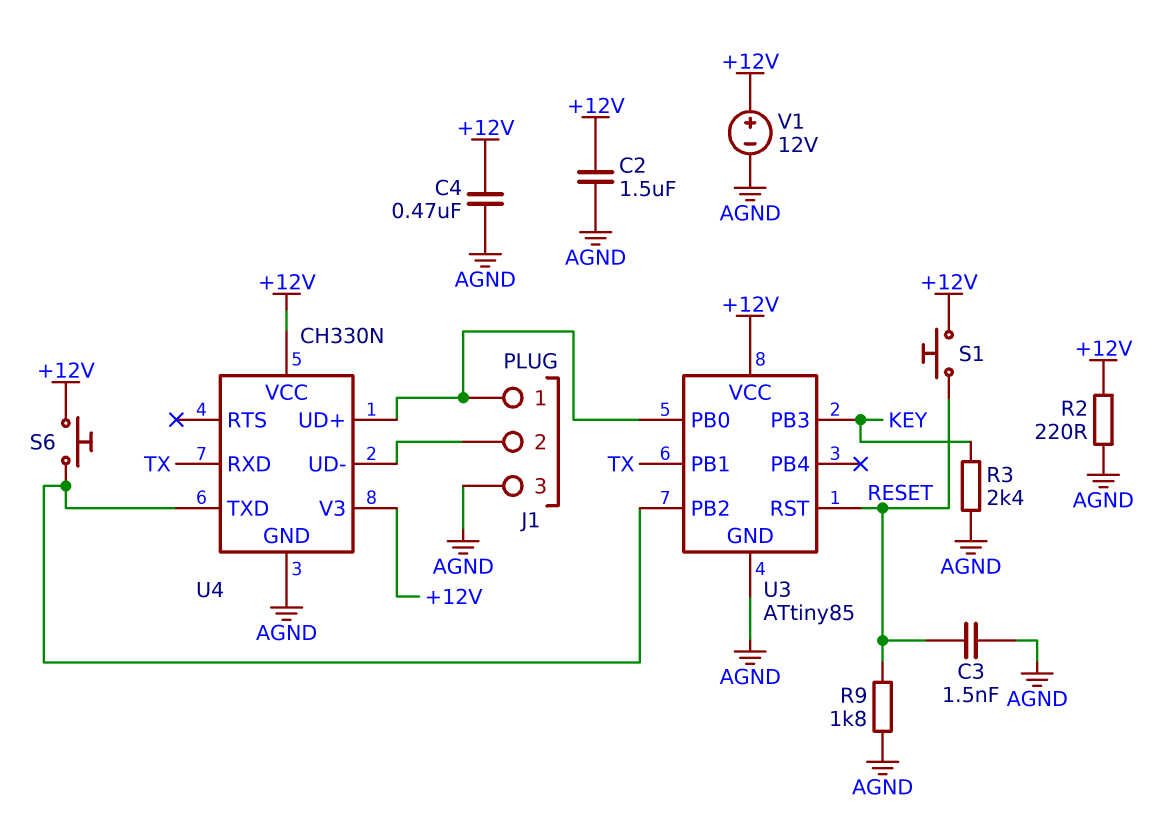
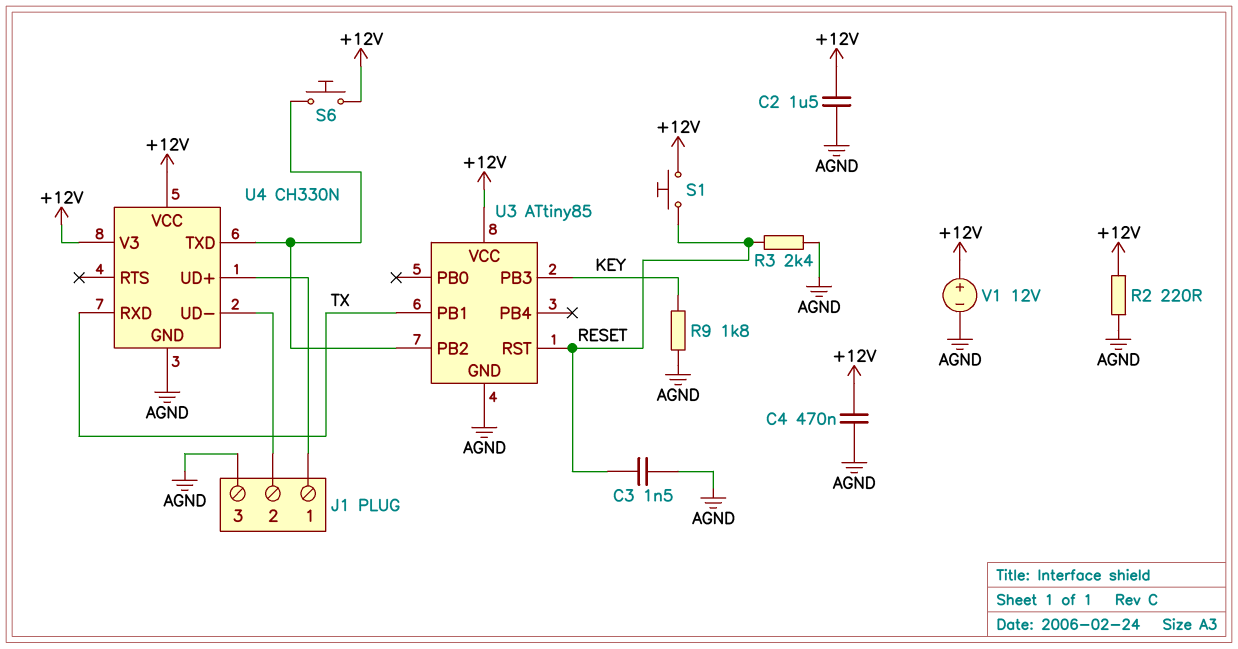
R3: 2.4k (AGND, KEY) -> 2.4k (AGND, RESET)
R9: 1.8k (AGND, RESET) -> 1.8k (AGND, KEY)
U3 pin PB0: J1/1 -> none

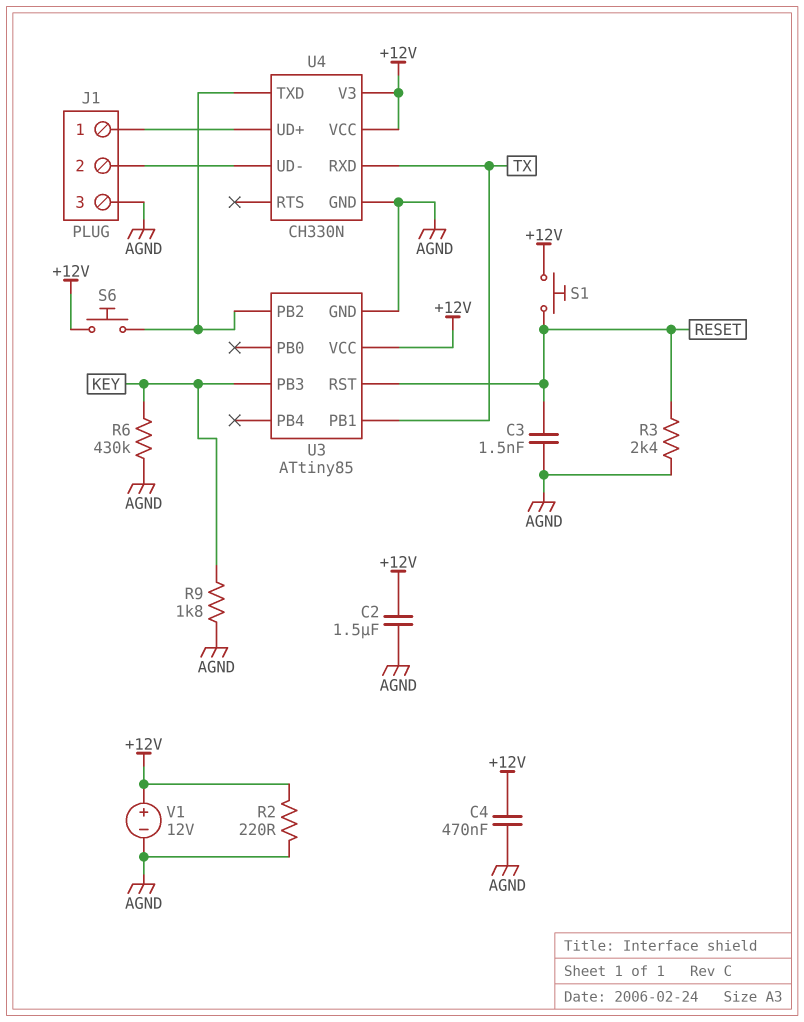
R6: none -> 430k (AGND, KEY)

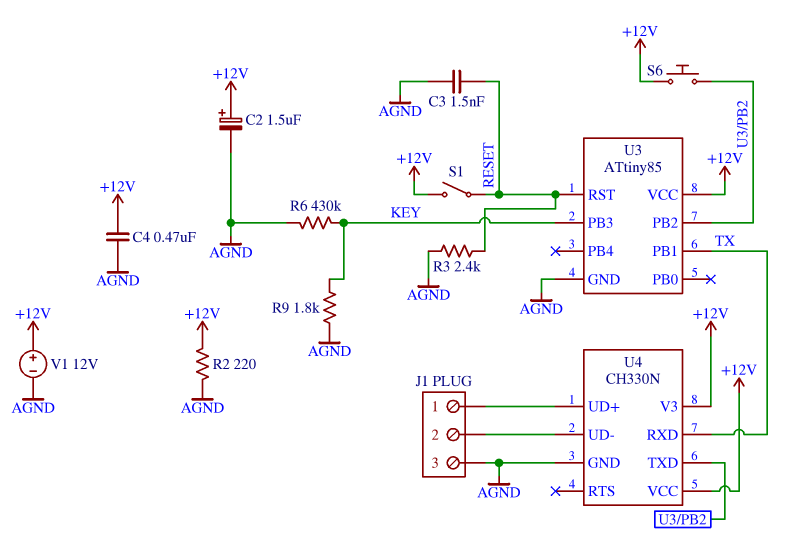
C2: 1.5uF (+12V, AGND) -> 1.5uF (plus +12V, minus AGND)
S1: button (+12V, RESET) -> switch (+12V, RESET)

